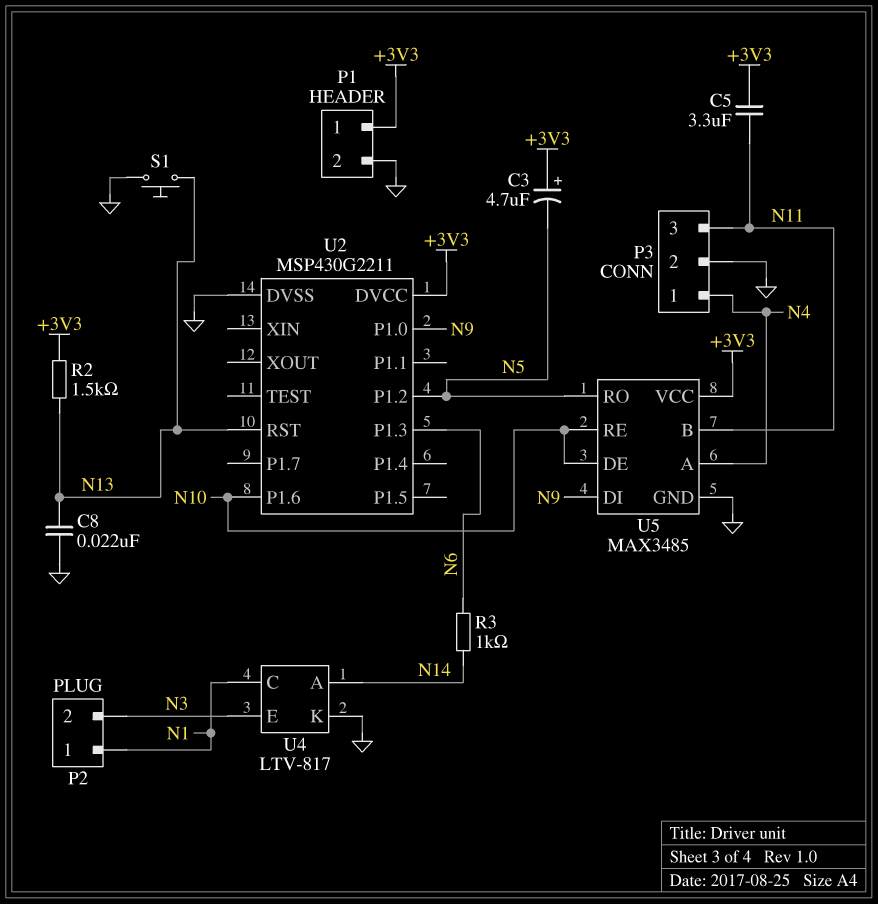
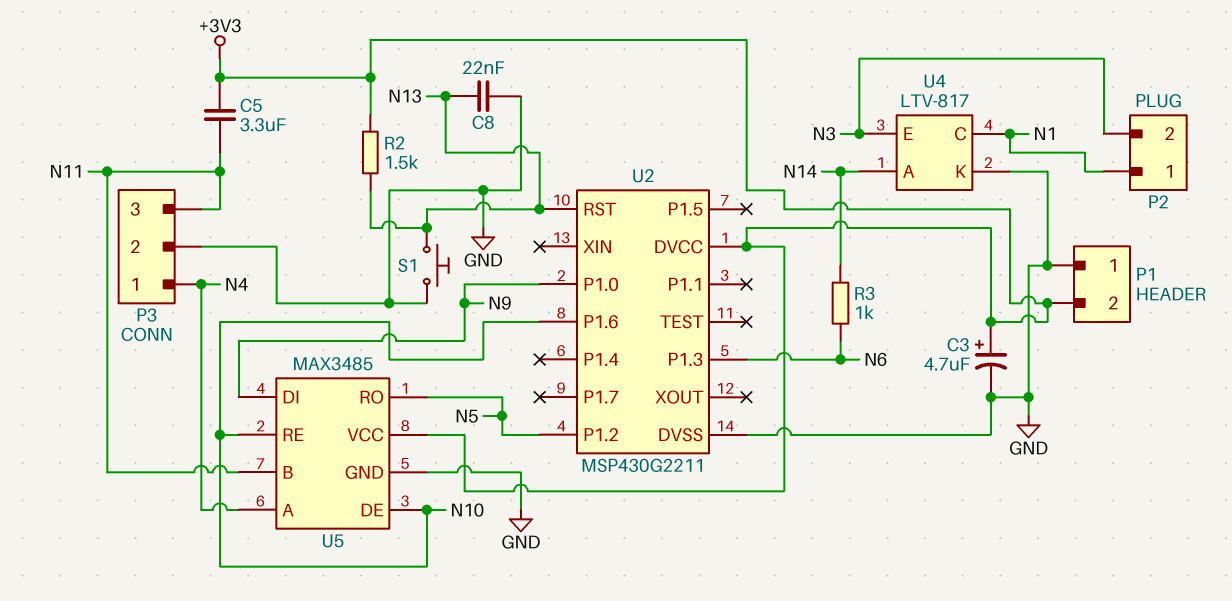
C3: 4.7uF (plus +3V3, minus N5) -> 4.7uF (plus +3V3, minus GND)
P1 pin 1: +3V3 -> GND
P1 pin 2: GND -> +3V3

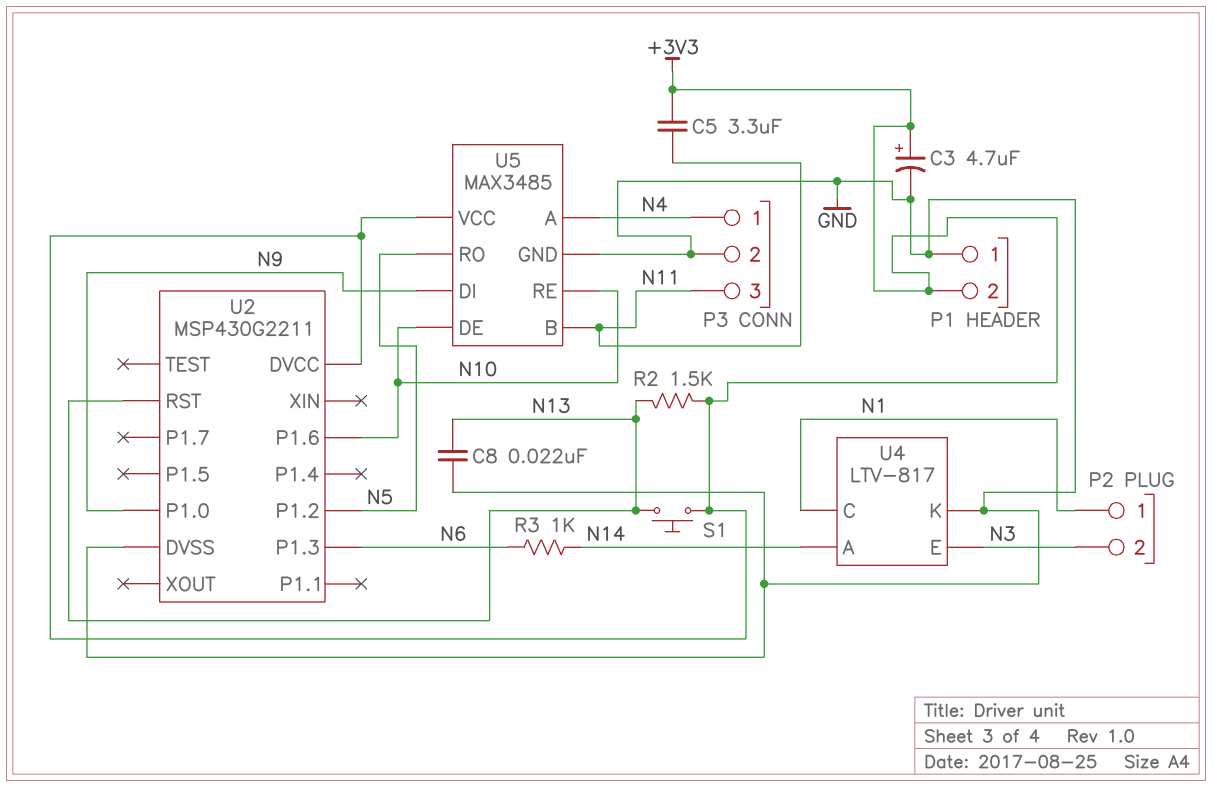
S1: button (GND, N13) -> button (+3V3, N13)

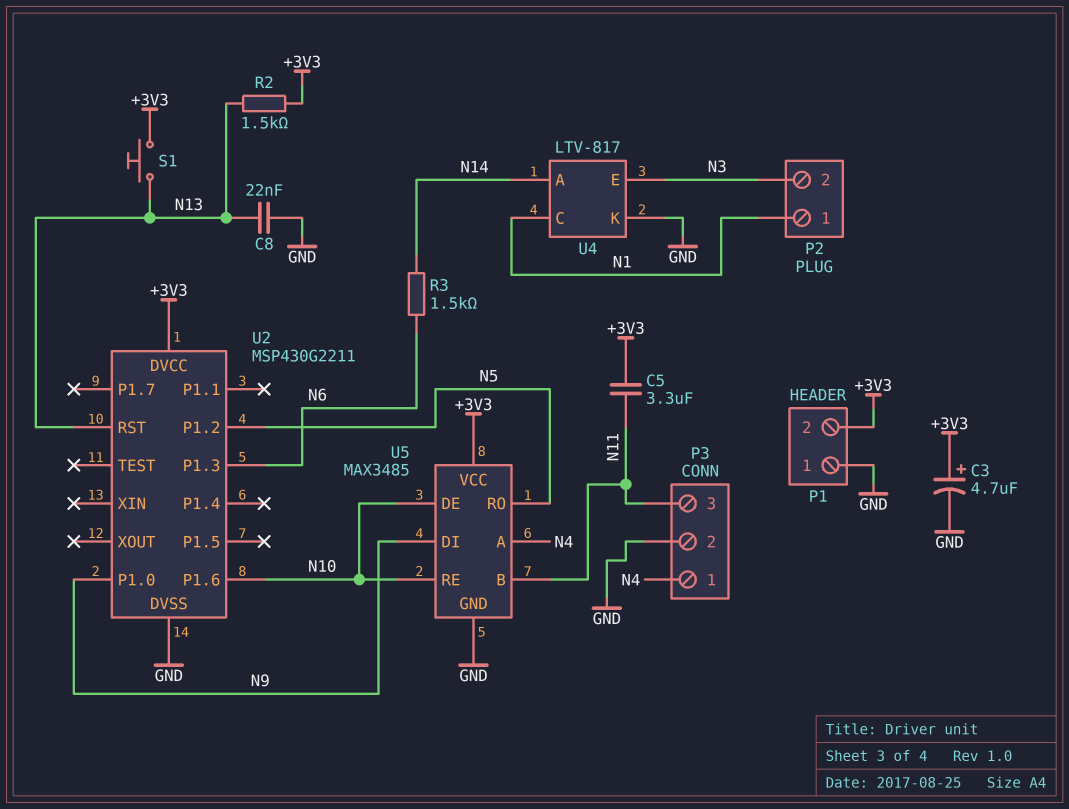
R3: 1k (N6, N14) -> 1.5k (N6, N14)

